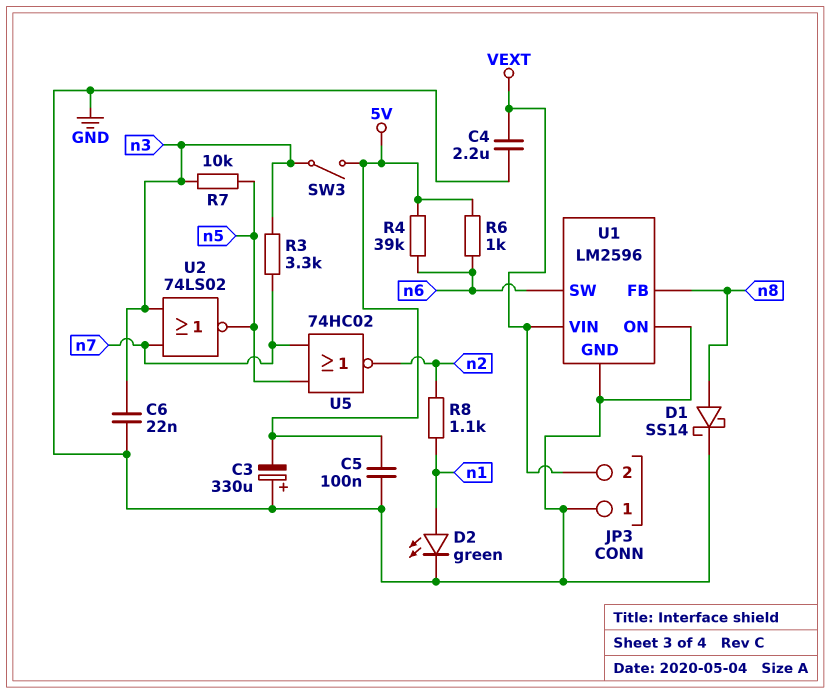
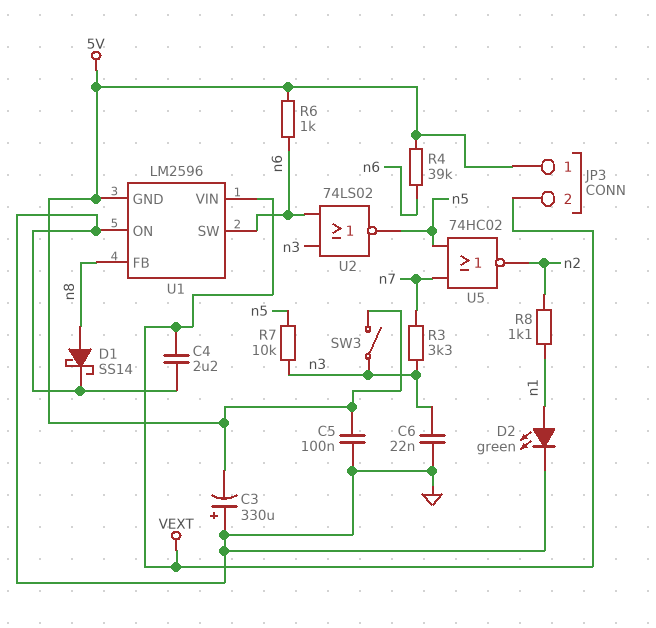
JP3 pin 1: GND -> 5V
U1 pin GND: GND -> 5V
U2: NOR 74LS02 (in n3, in n7, out n5) -> NOR 74LS02 (in n3, in n6, out n5)

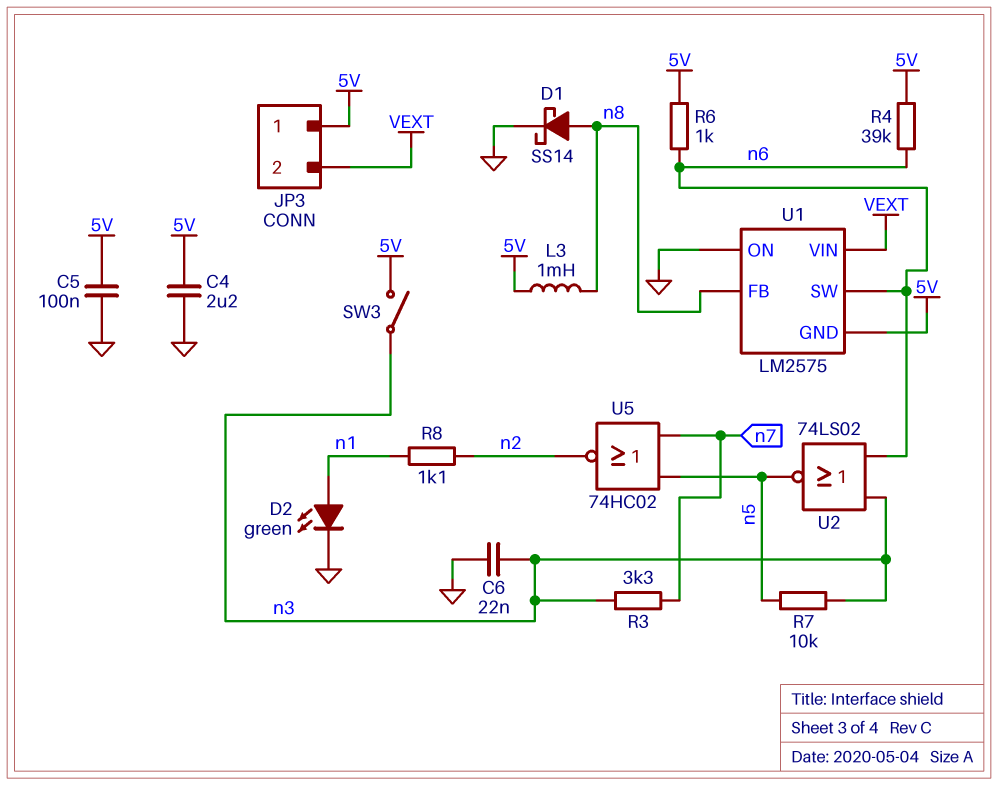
C3: 330uF (plus GND, minus 5V) -> none
C4: 2.2uF (GND, VEXT) -> 2.2uF (5V, GND)
L3: none -> 1mH (5V, n8)
U1: LM2596 -> LM2575

